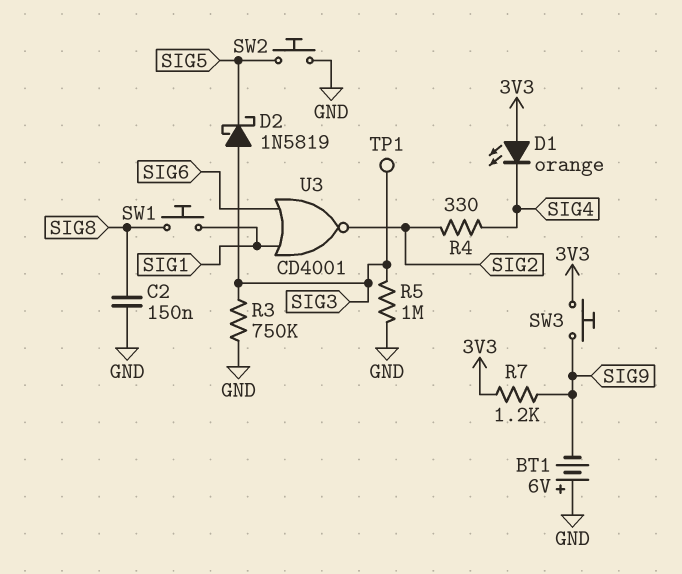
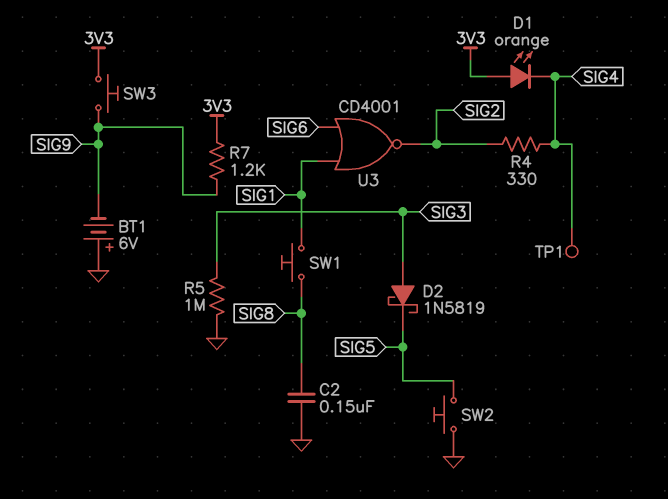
R3: 750k (GND, SIG3) -> none
TP1: test point (SIG3) -> test point (SIG4)

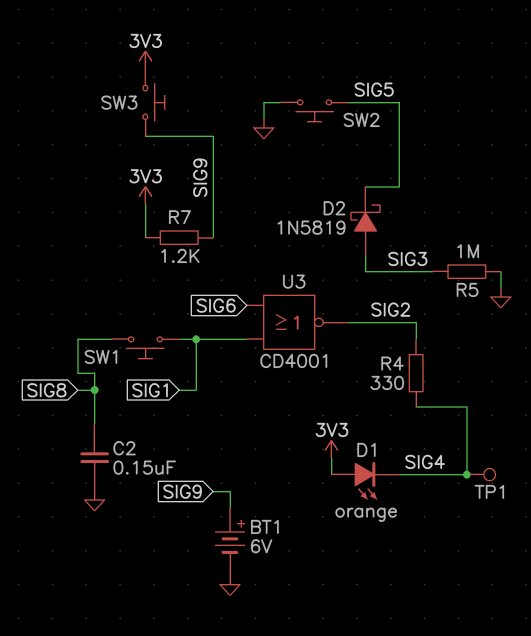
BT1: 6V (plus GND, minus SIG9) -> 6V (plus SIG9, minus GND)

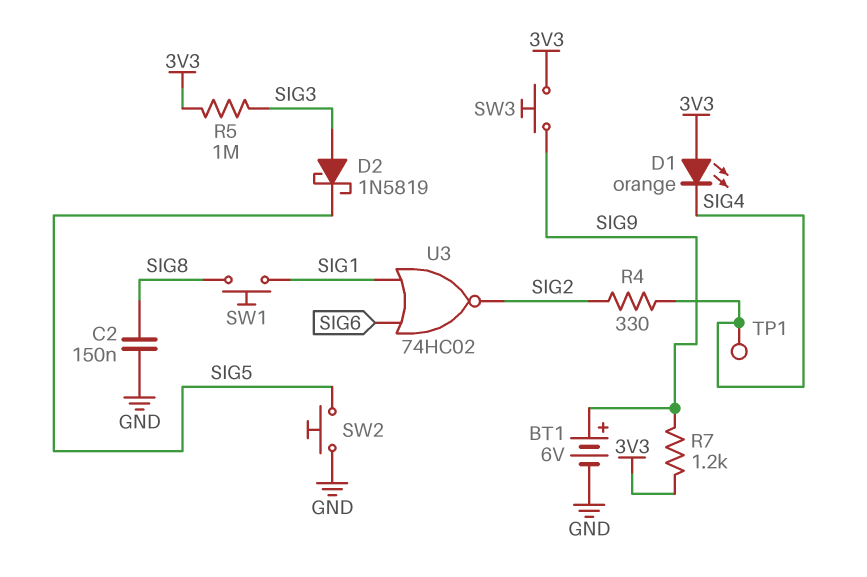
R5: 1M (GND, SIG3) -> 1M (3V3, SIG3)
U3: NOR CD4001 (in SIG1, in SIG6, out SIG2) -> NOR 74HC02 (in SIG1, in SIG6, out SIG2)

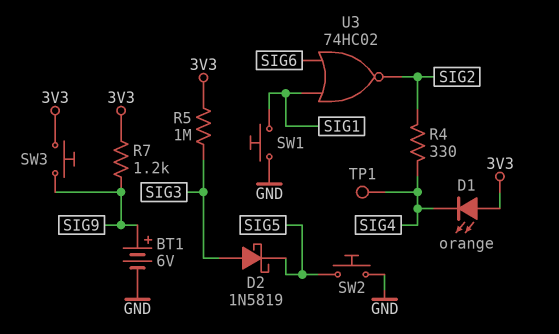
C2: 150nF (GND, SIG8) -> none
SW1: button (SIG1, SIG8) -> button (GND, SIG1)

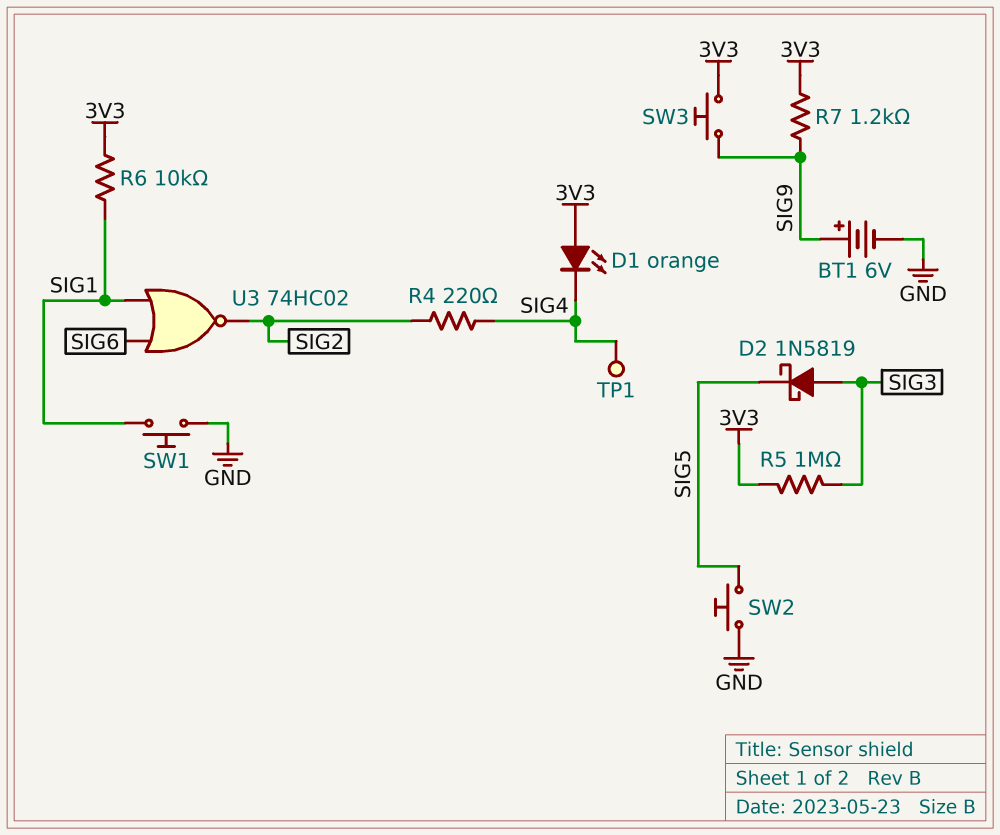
R4: 330 (SIG2, SIG4) -> 220 (SIG2, SIG4)
R6: none -> 10k (3V3, SIG1)

